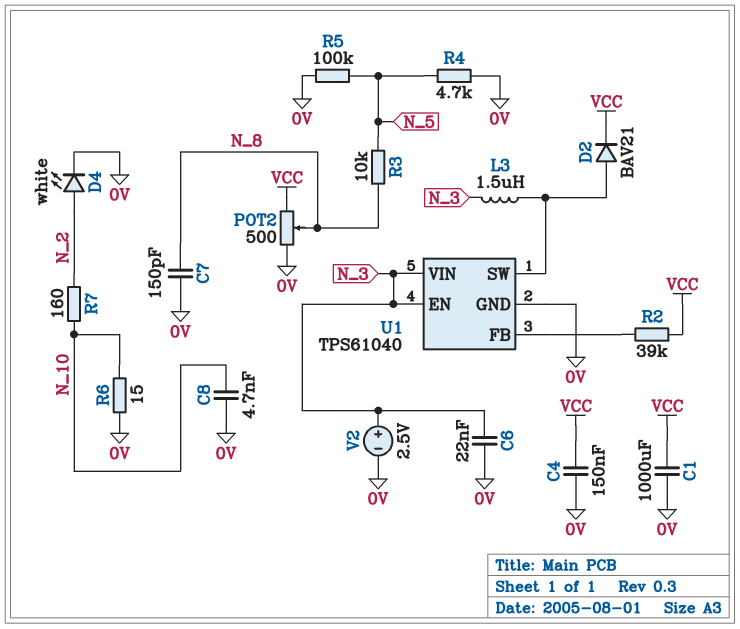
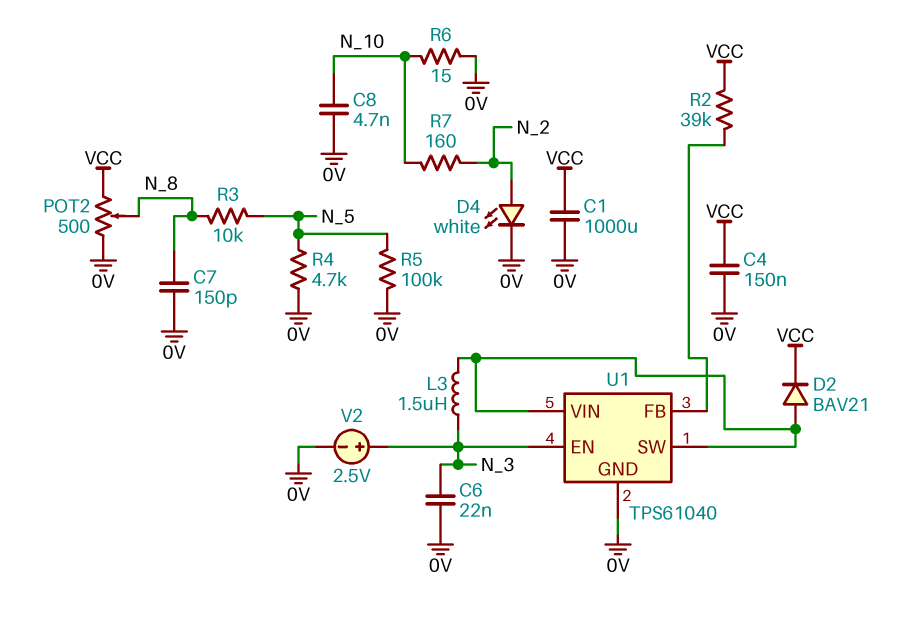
U1 pin VIN: N_3 -> U1/SW

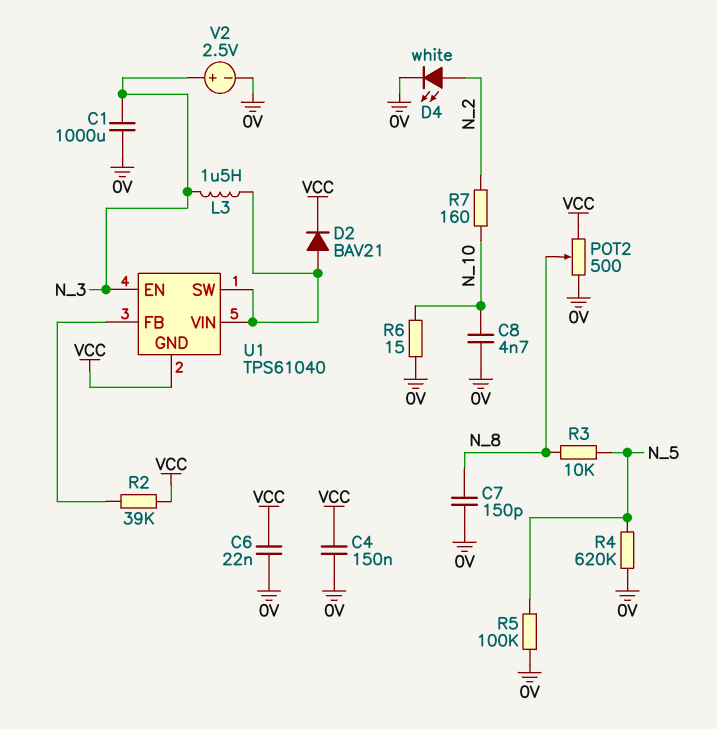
C1: 1000uF (0V, VCC) -> 1000uF (0V, N_3)
C6: 22nF (0V, N_3) -> 22nF (0V, VCC)
R4: 4.7k (0V, N_5) -> 620k (0V, N_5)
U1 pin GND: 0V -> VCC

